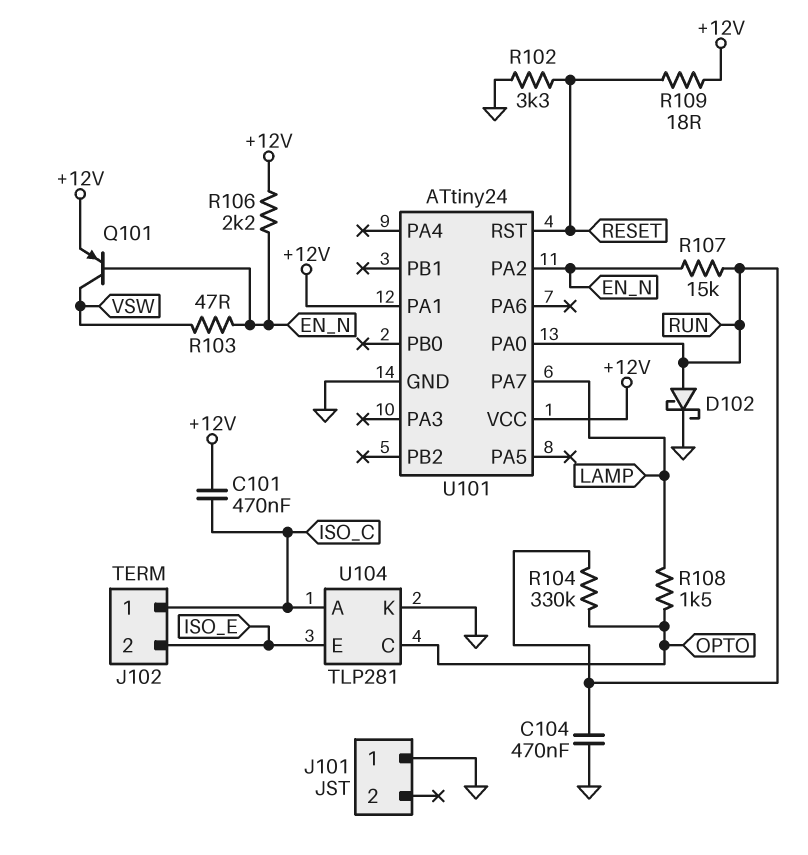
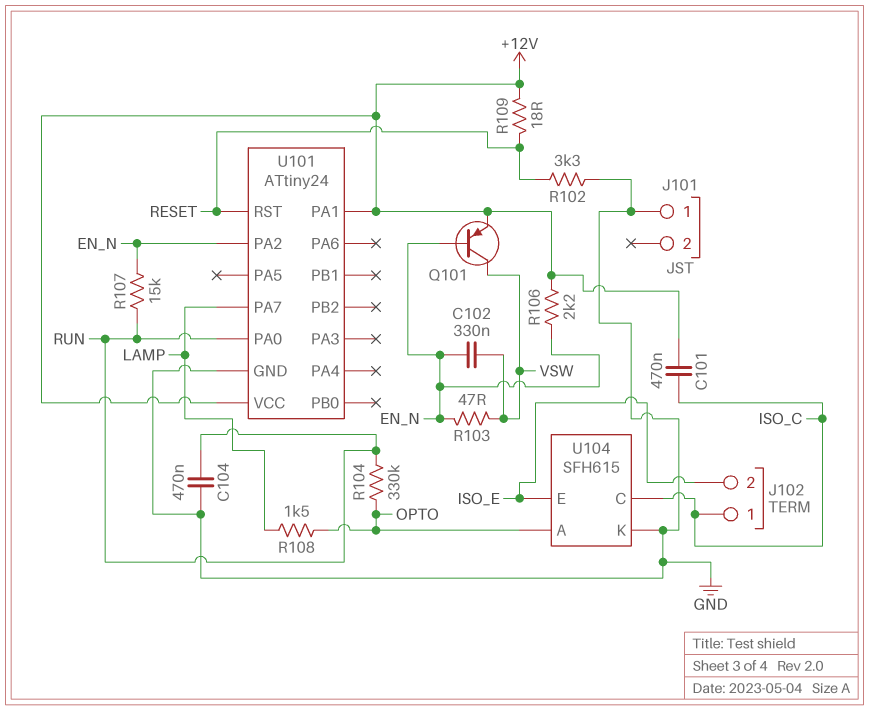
C102: none -> 330nF (EN_N, VSW)
D102: schottky (A RUN, K GND) -> none
U104: TLP281 -> SFH615
U104 pin A: ISO_C -> OPTO
U104 pin C: OPTO -> ISO_C

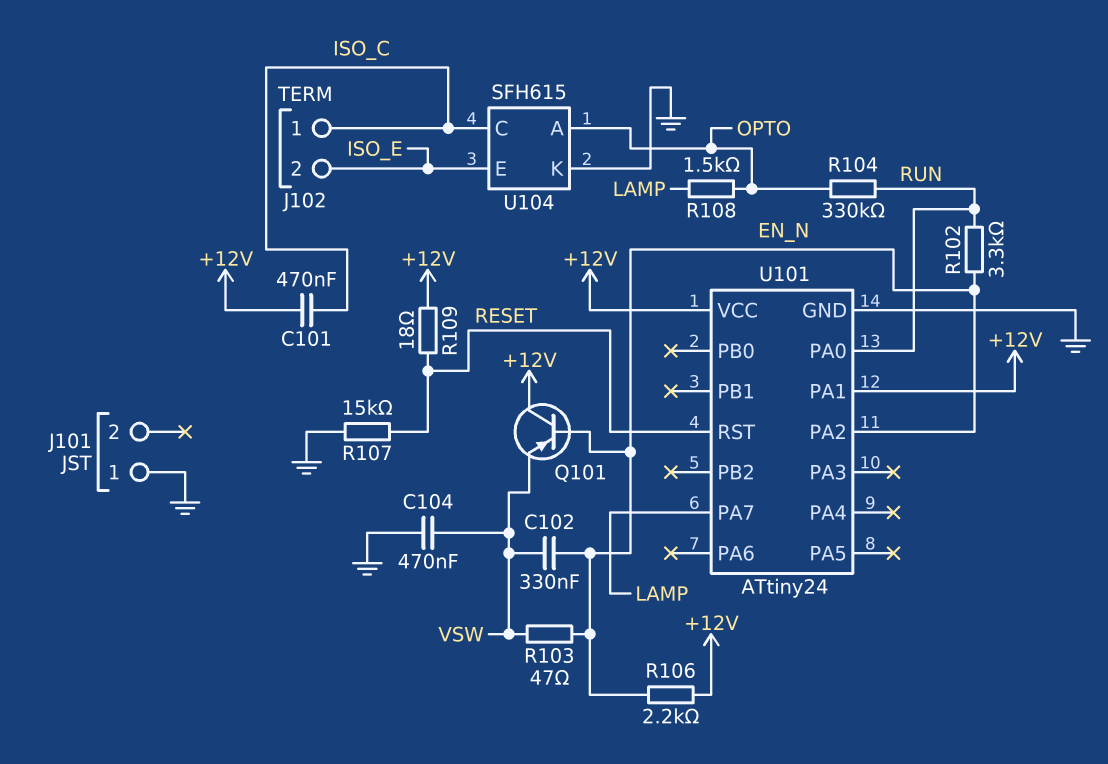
C104: 470nF (GND, RUN) -> 470nF (GND, VSW)
Q101: PNP (B EN_N, C VSW, E +12V) -> PNP (B EN_N, C +12V, E VSW)
R102: 3.3k (GND, RESET) -> 3.3k (EN_N, RUN)
R107: 15k (EN_N, RUN) -> 15k (GND, RESET)

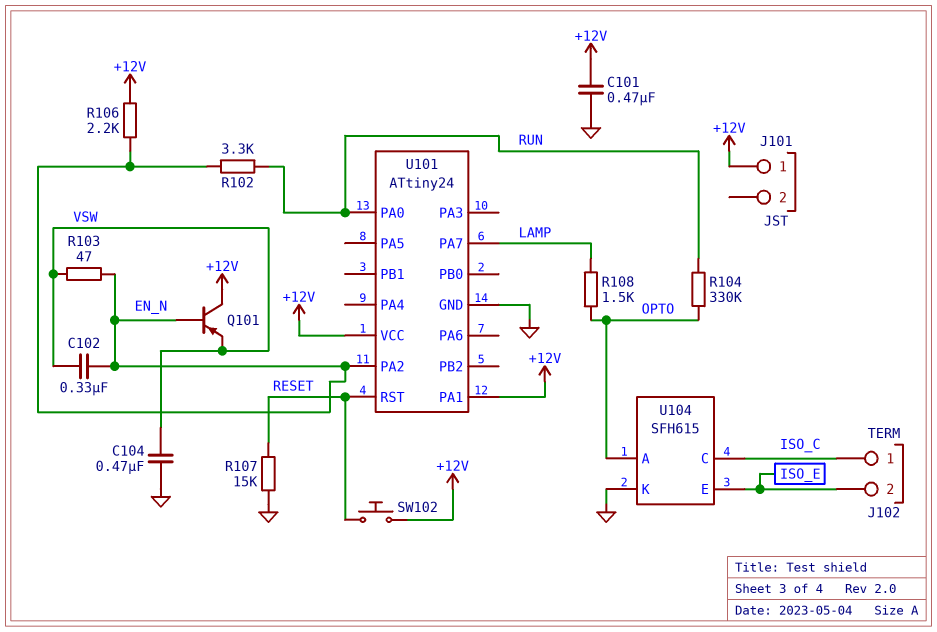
C101: 470nF (+12V, ISO_C) -> 470nF (+12V, GND)
J101 pin 1: GND -> +12V
R109: 18 (+12V, RESET) -> none
SW102: none -> button (+12V, RESET)

